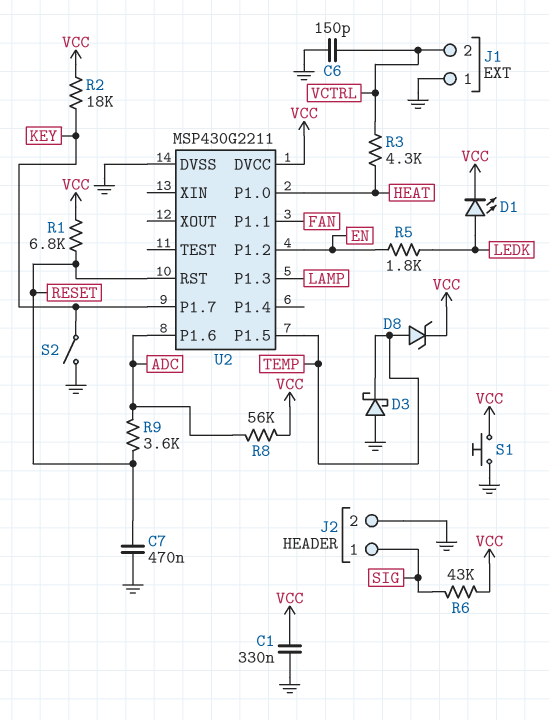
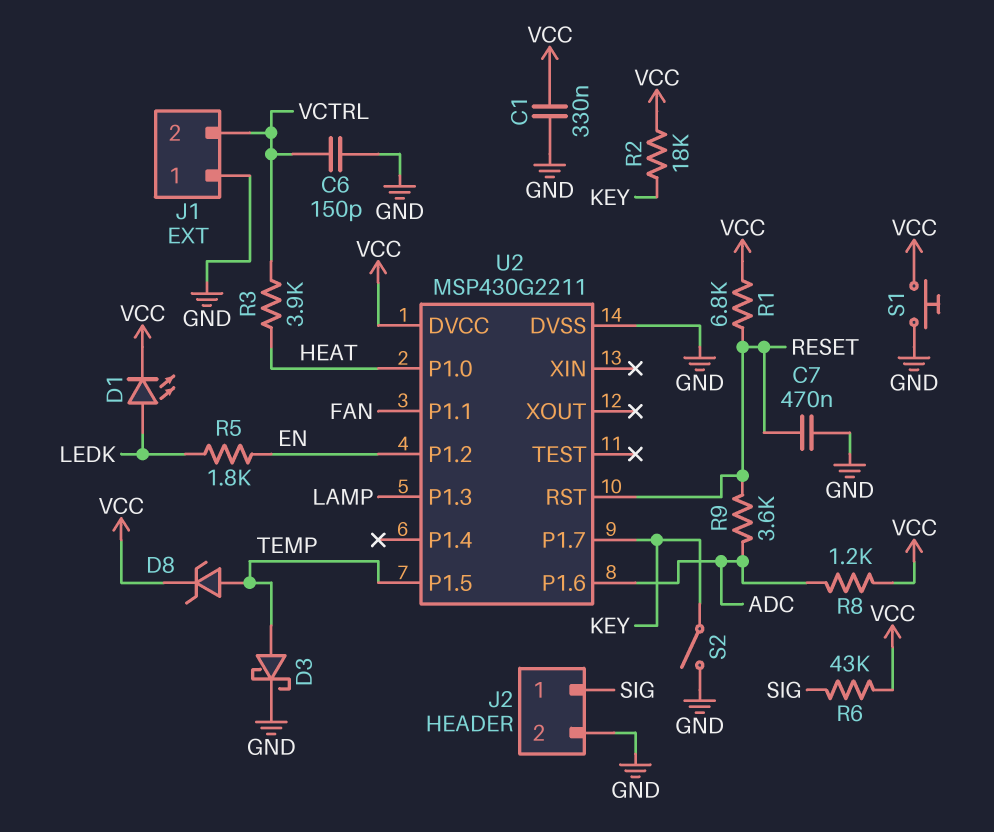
D3: schottky (A GND, K TEMP) -> schottky (A TEMP, K GND)
R3: 4.3k (HEAT, VCTRL) -> 3.9k (HEAT, VCTRL)
R8: 56k (ADC, VCC) -> 1.2k (ADC, VCC)

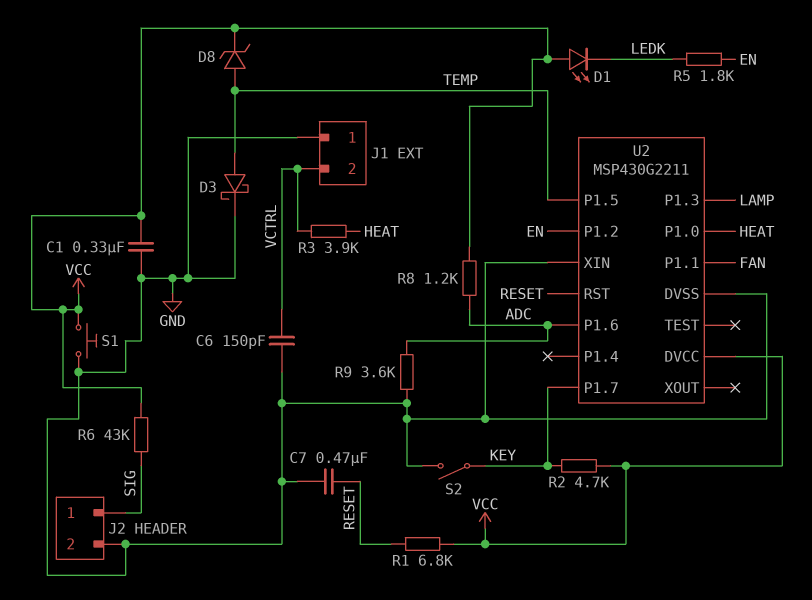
D1: LED (A LEDK, K VCC) -> LED (A VCC, K LEDK)
R2: 18k (KEY, VCC) -> 4.7k (KEY, VCC)
R9: 3.6k (ADC, RESET) -> 3.6k (ADC, GND)
U2 pin XIN: none -> GND

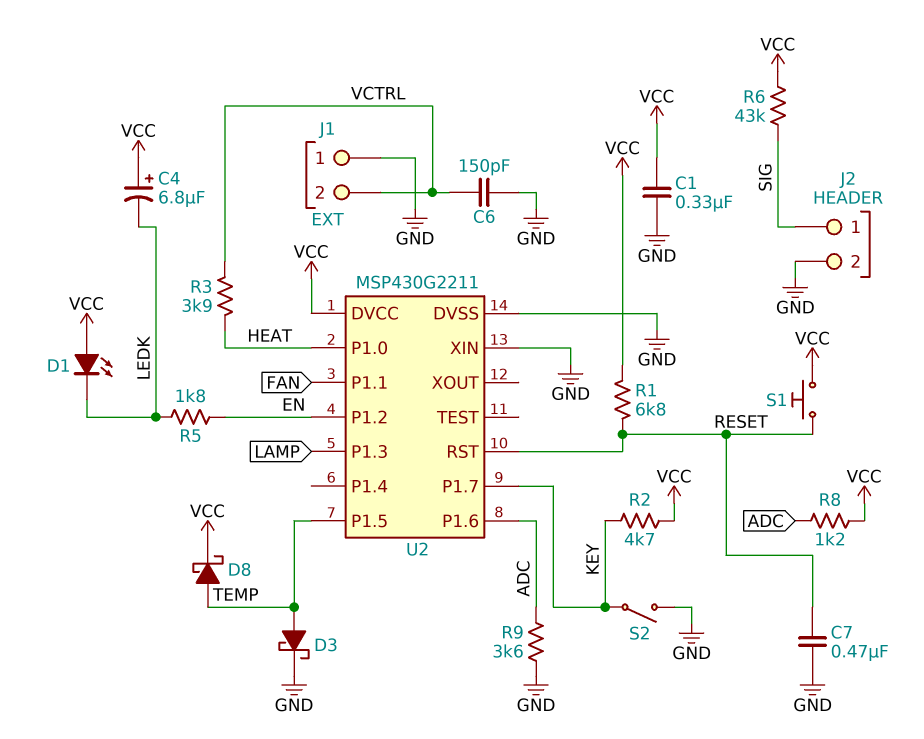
C4: none -> 6.8uF (plus VCC, minus LEDK)
D8: zener (A TEMP, K VCC) -> schottky (A TEMP, K VCC)
S1: button (GND, VCC) -> button (RESET, VCC)

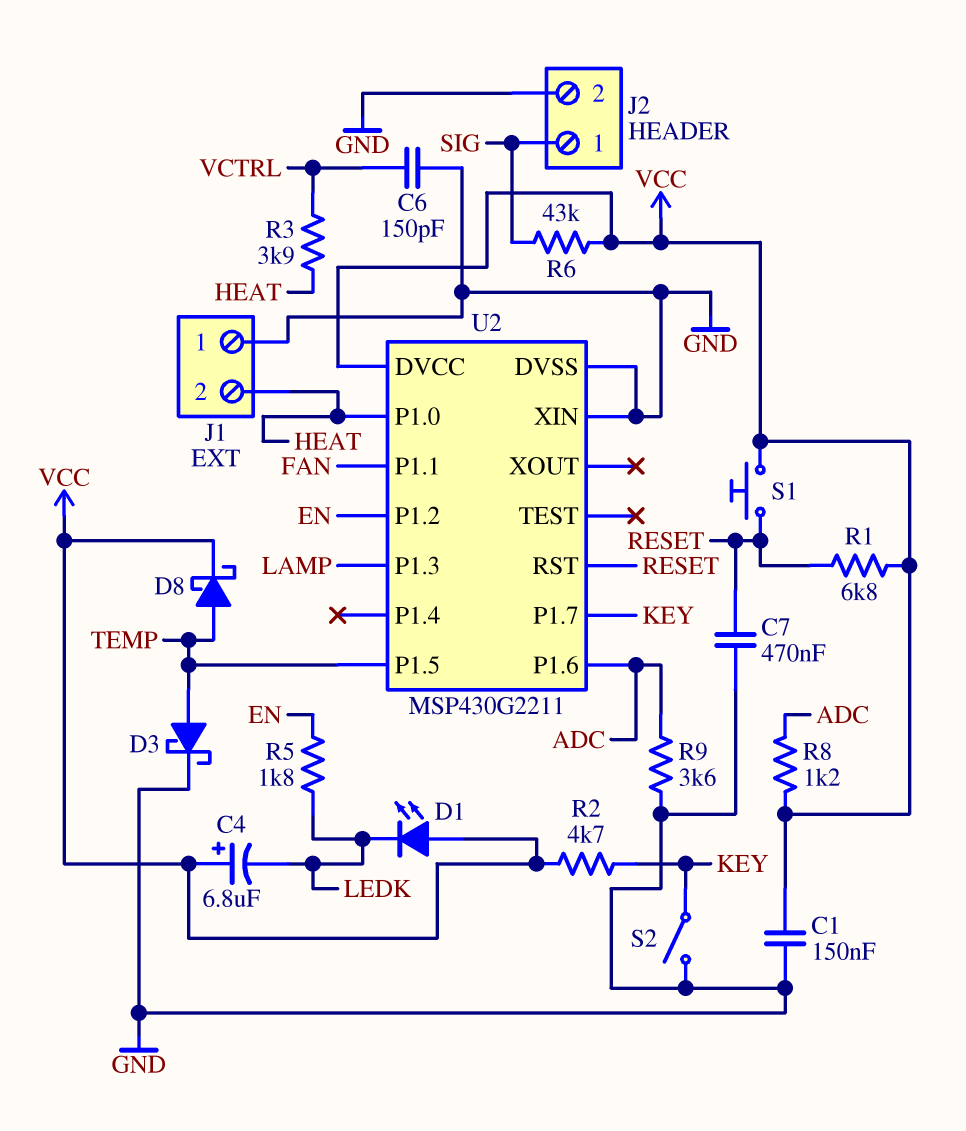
C1: 330nF (GND, VCC) -> 150nF (GND, VCC)
J1 pin 2: VCTRL -> HEAT

